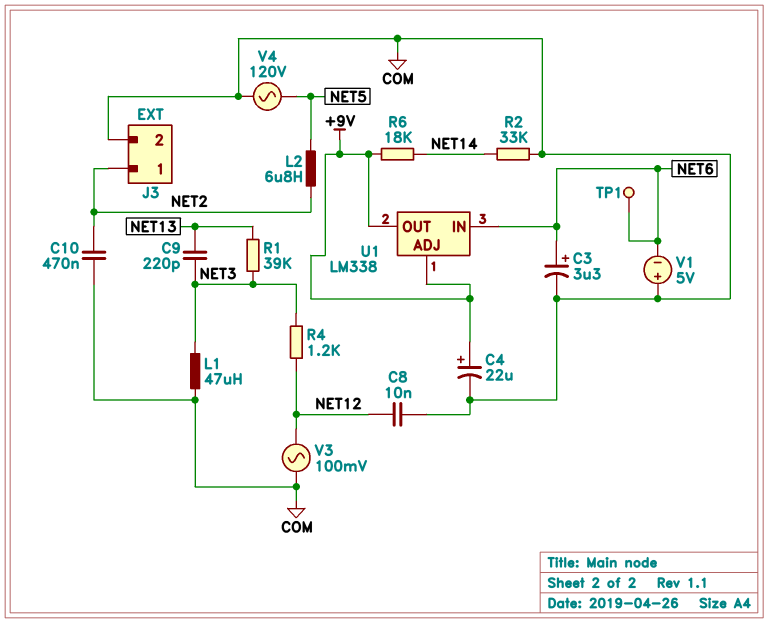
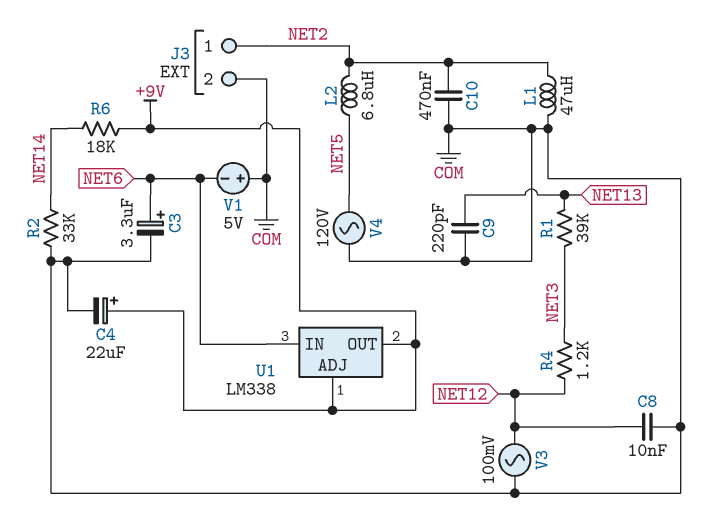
C9: 220pF (NET3, NET13) -> 220pF (COM, NET13)
L1: 47uH (COM, NET3) -> 47uH (COM, NET2)
TP1: test point (NET6) -> none

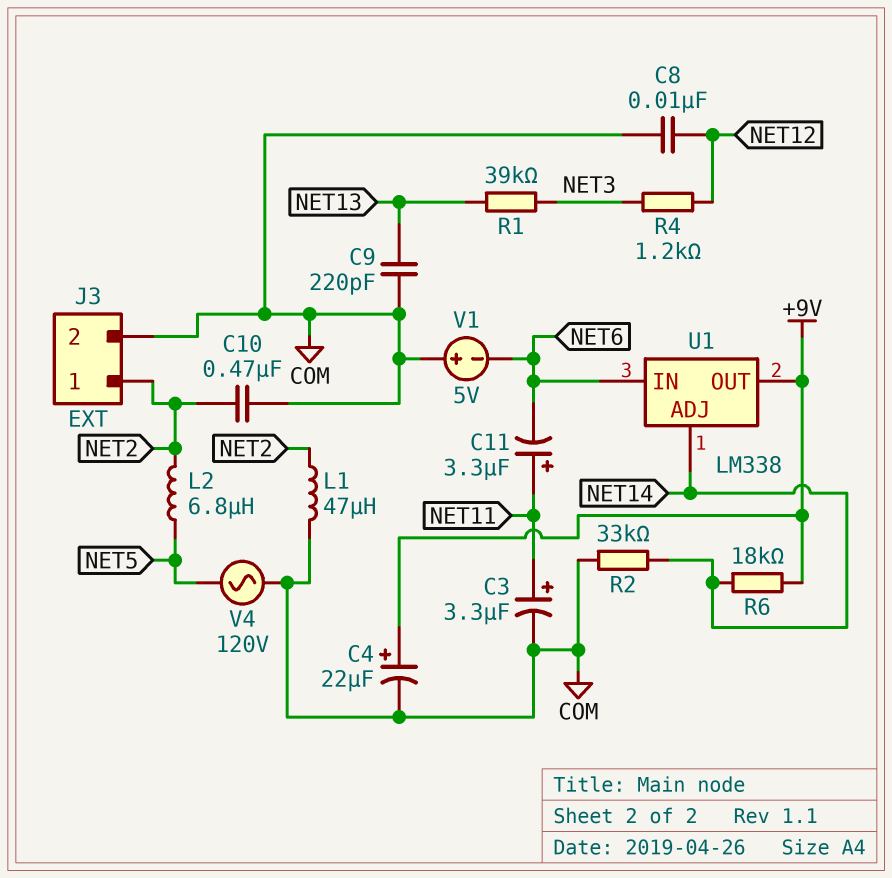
C3: 3.3uF (plus NET6, minus COM) -> 3.3uF (plus NET11, minus COM)
C11: none -> 3.3uF (plus NET11, minus NET6)
U1 pin ADJ: +9V -> NET14
V3: AC 100mV (COM, NET12) -> none

